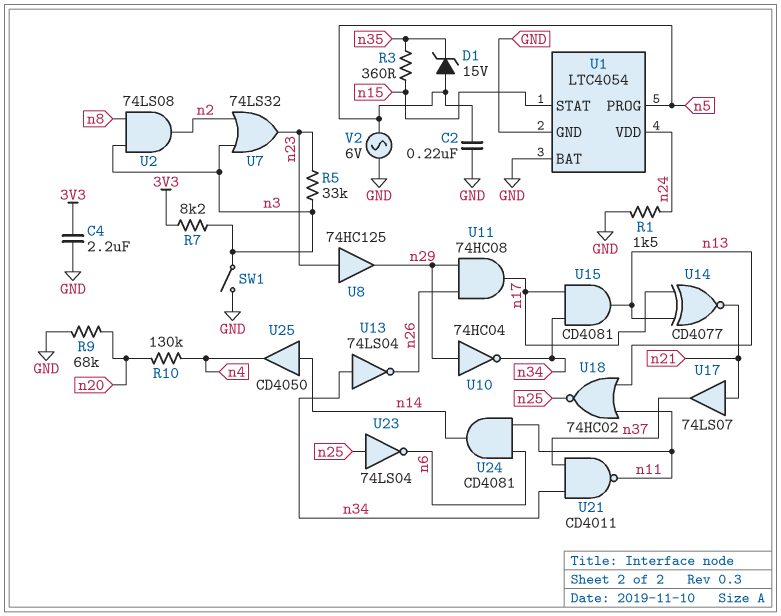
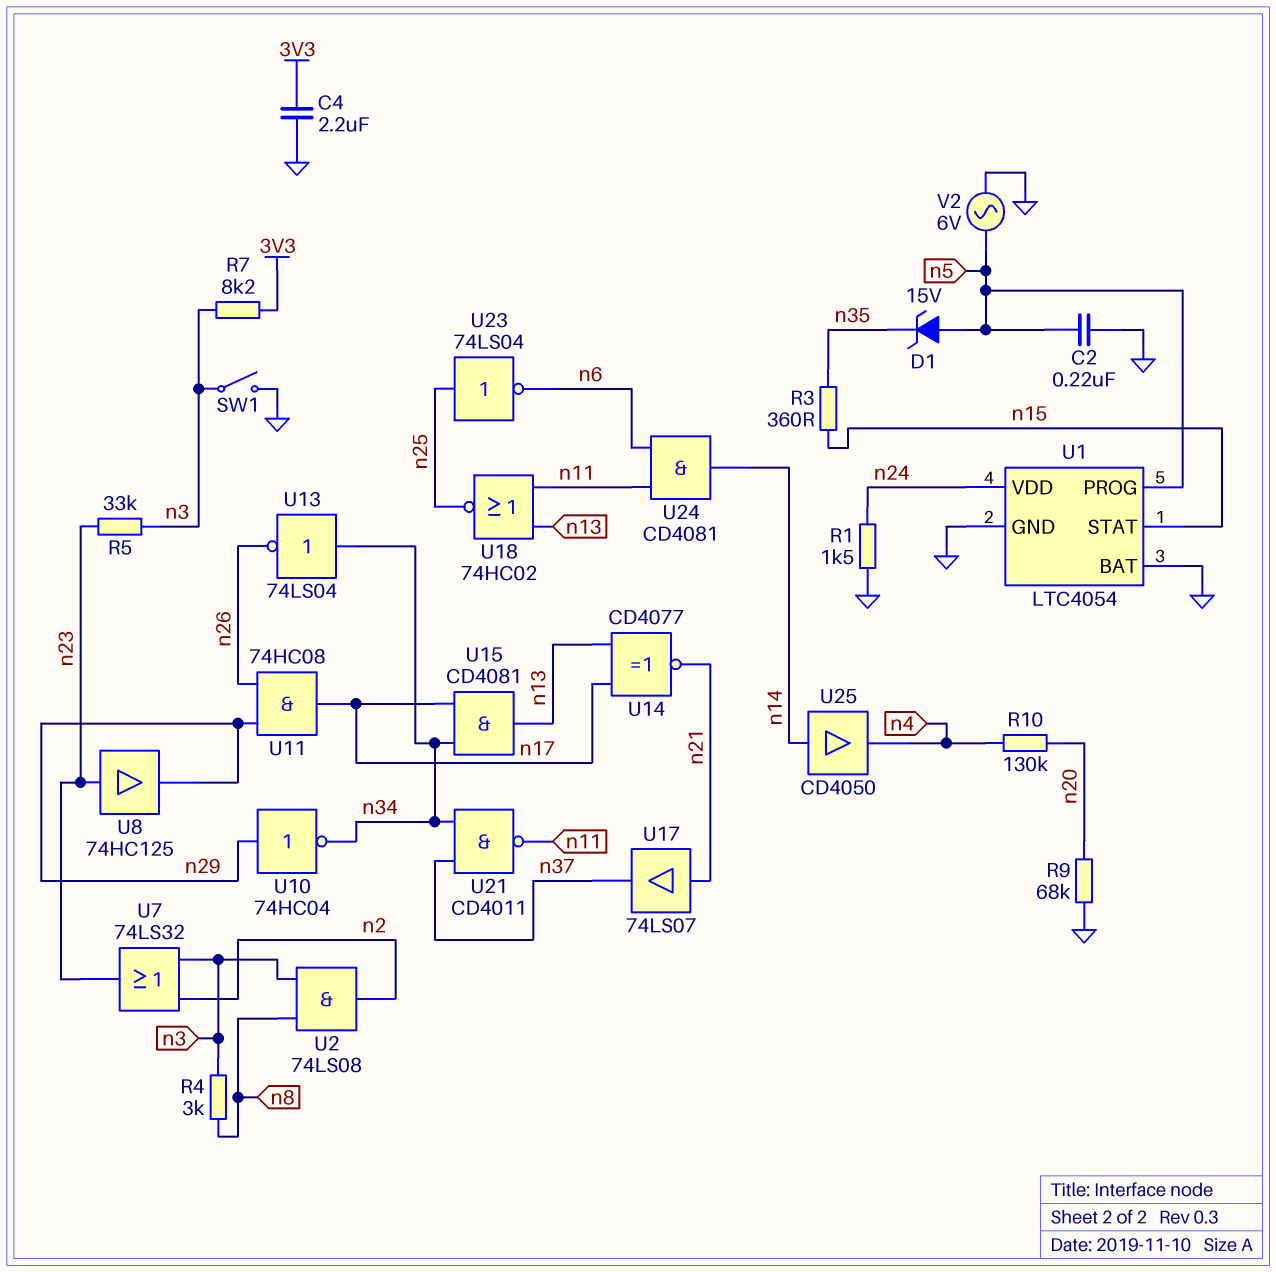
R4: none -> 3k (n3, n8)

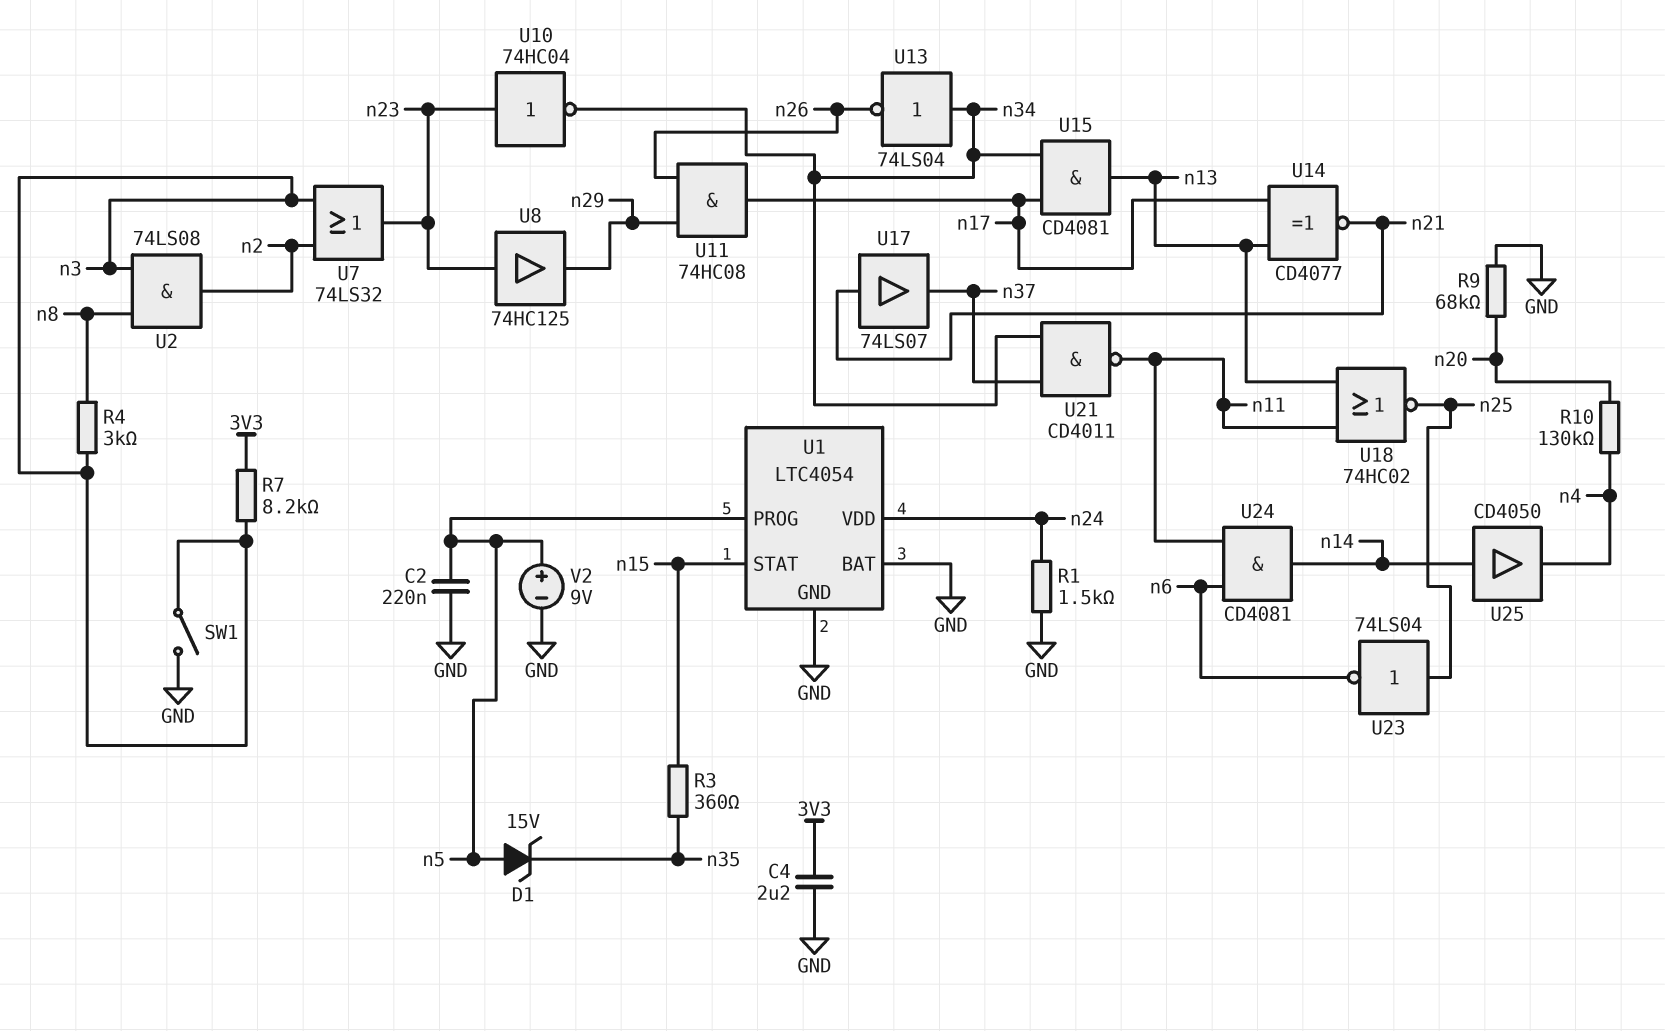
R5: 33k (n3, n23) -> none
U10: NOT 74HC04 (in n29, out n34) -> NOT 74HC04 (in n23, out n34)
V2: AC 6V (GND, n5) -> 9V (plus n5, minus GND)

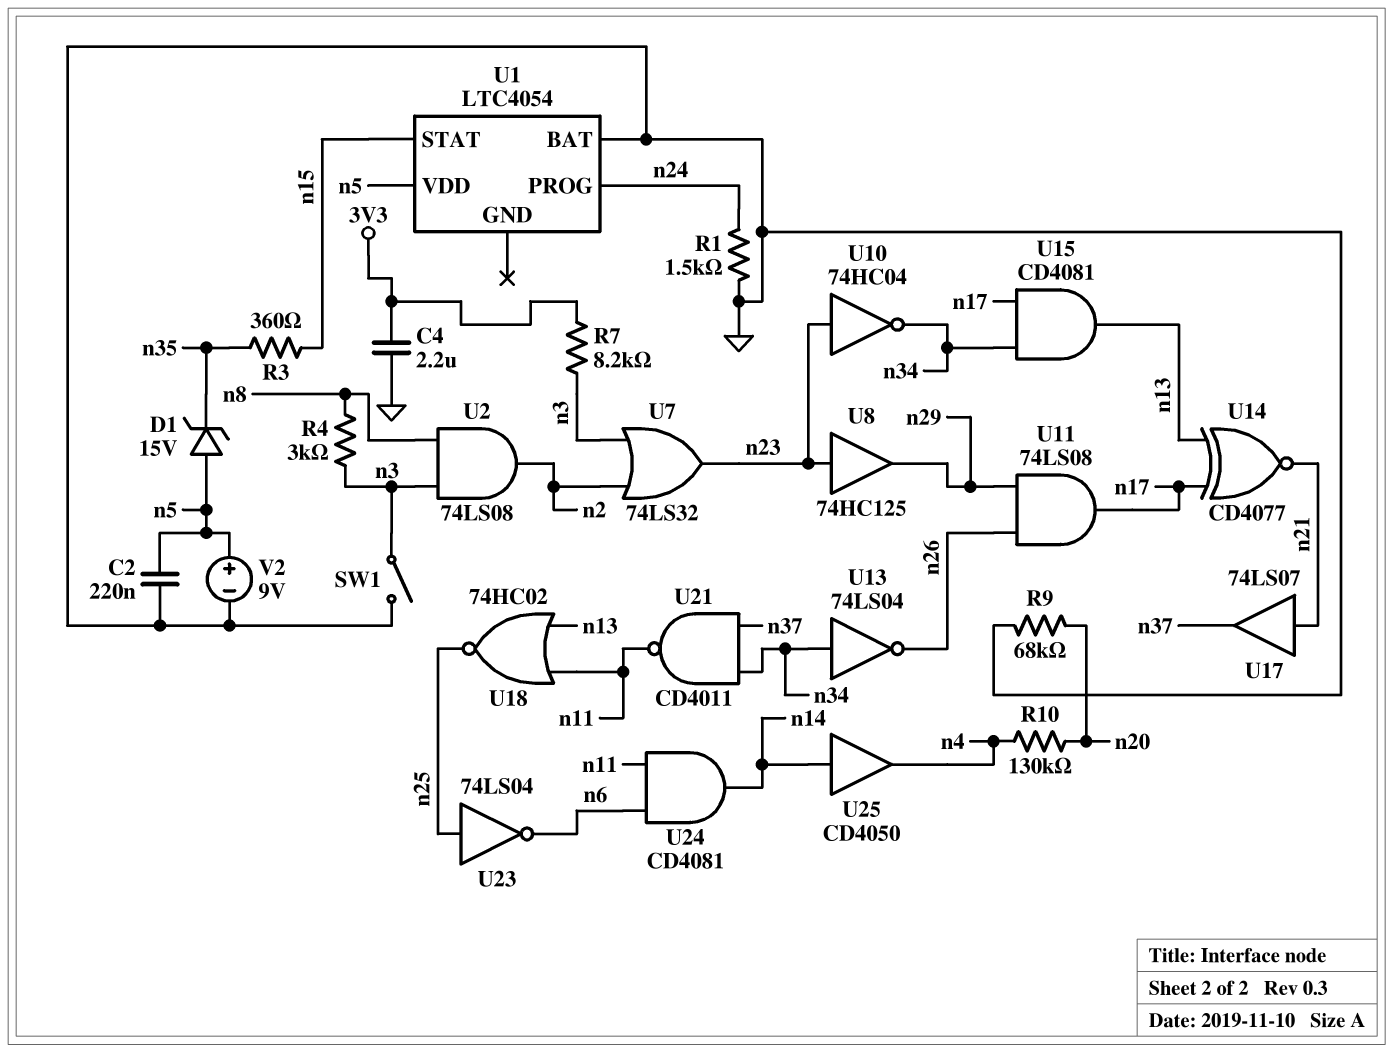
U1 pin GND: GND -> none
U1 pin PROG: n5 -> n24
U1 pin VDD: n24 -> n5
U11: AND 74HC08 (in n26, in n29, out n17) -> AND 74LS08 (in n26, in n29, out n17)

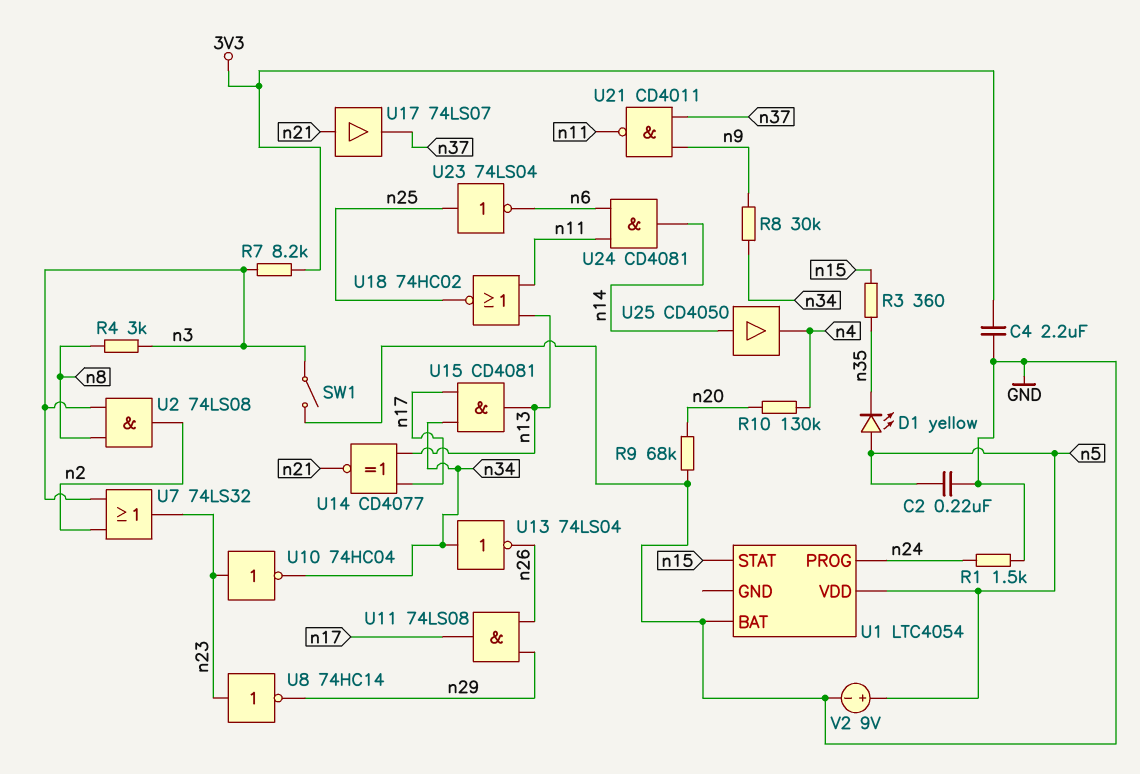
D1: zener 15V (A n5, K n35) -> LED yellow (A n5, K n35)
R8: none -> 30k (n9, n34)
U8: buffer 74HC125 (in n23, out n29) -> NOT 74HC14 (in n23, out n29)
U21: NAND CD4011 (in n34, in n37, out n11) -> NAND CD4011 (in n9, in n37, out n11)

